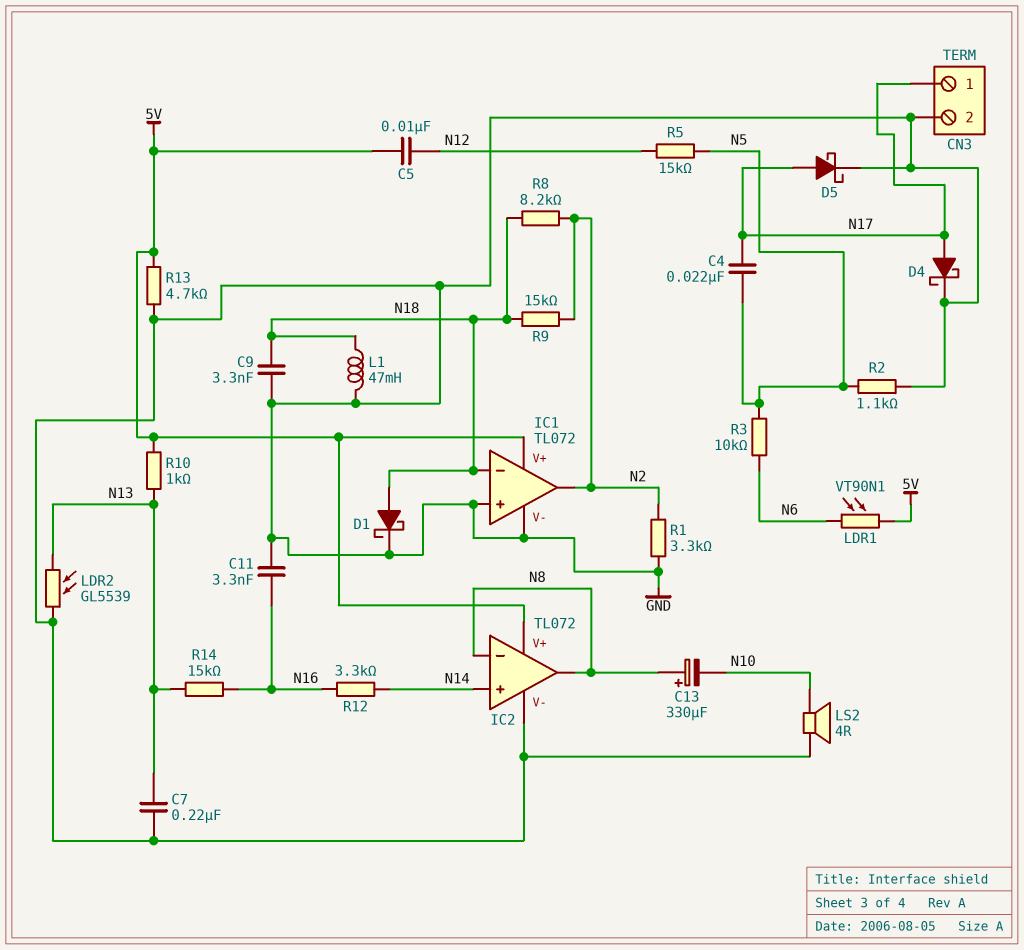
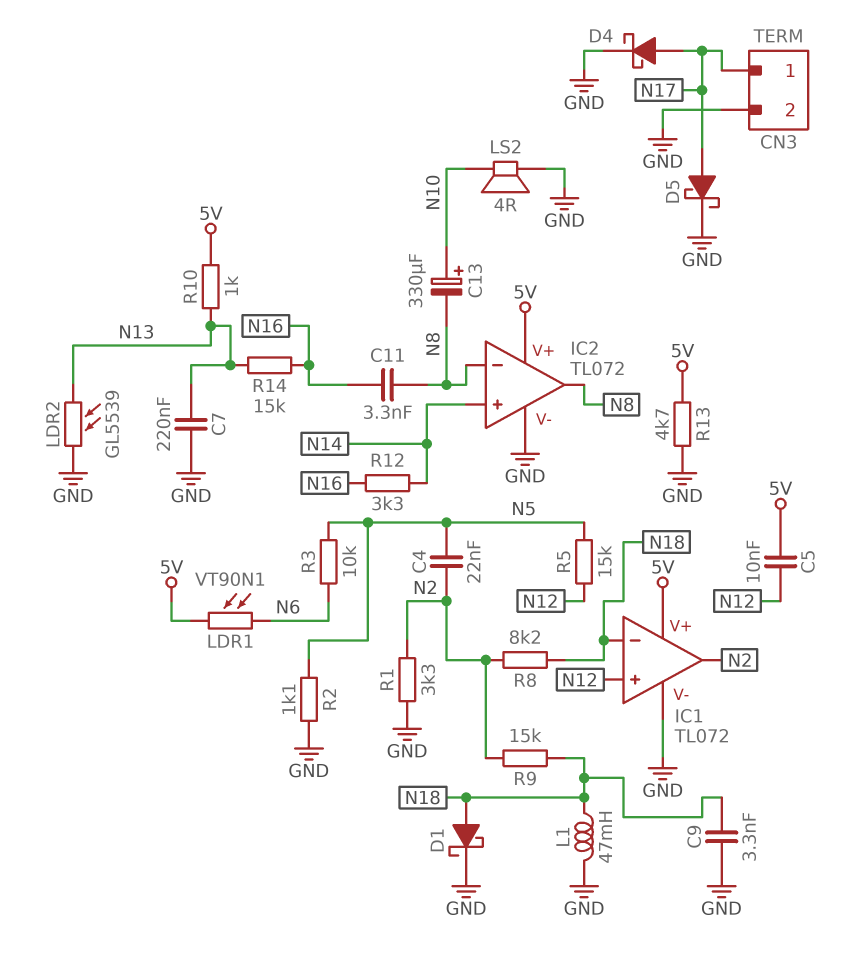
C4: 22nF (N5, N17) -> 22nF (N2, N5)
C11: 3.3nF (GND, N16) -> 3.3nF (N8, N16)
C13: 330uF (plus N8, minus N10) -> 330uF (plus N10, minus N8)
IC1 pin in+: GND -> N12

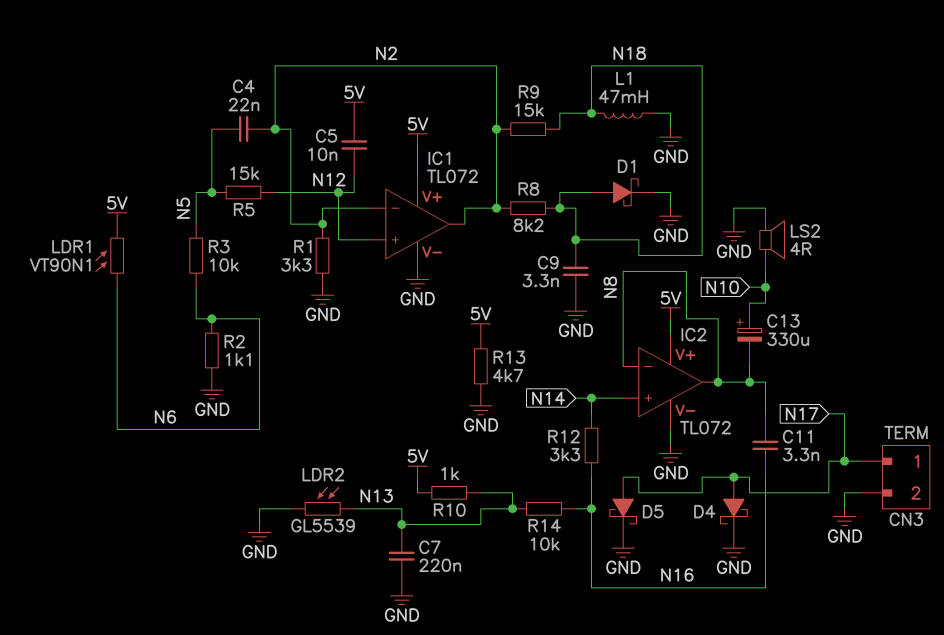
IC1 pin in-: N18 -> N2
R2: 1.1k (GND, N5) -> 1.1k (GND, N6)
R14: 15k (N13, N16) -> 10k (N13, N16)

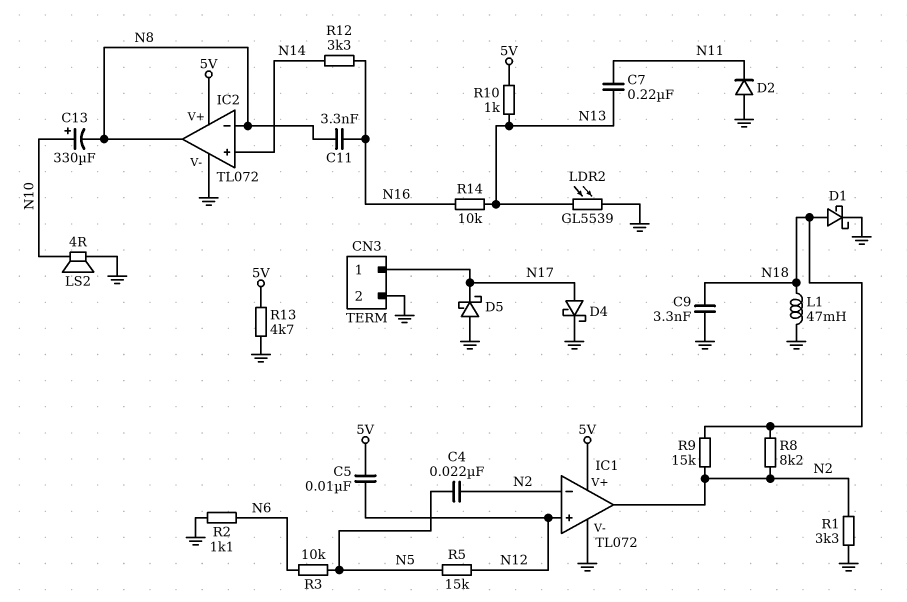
C7: 220nF (GND, N13) -> 220nF (N11, N13)
D2: none -> diode (A GND, K N11)
D5: schottky (A N17, K GND) -> schottky (A GND, K N17)
LDR1: VT90N1 (5V, N6) -> none

